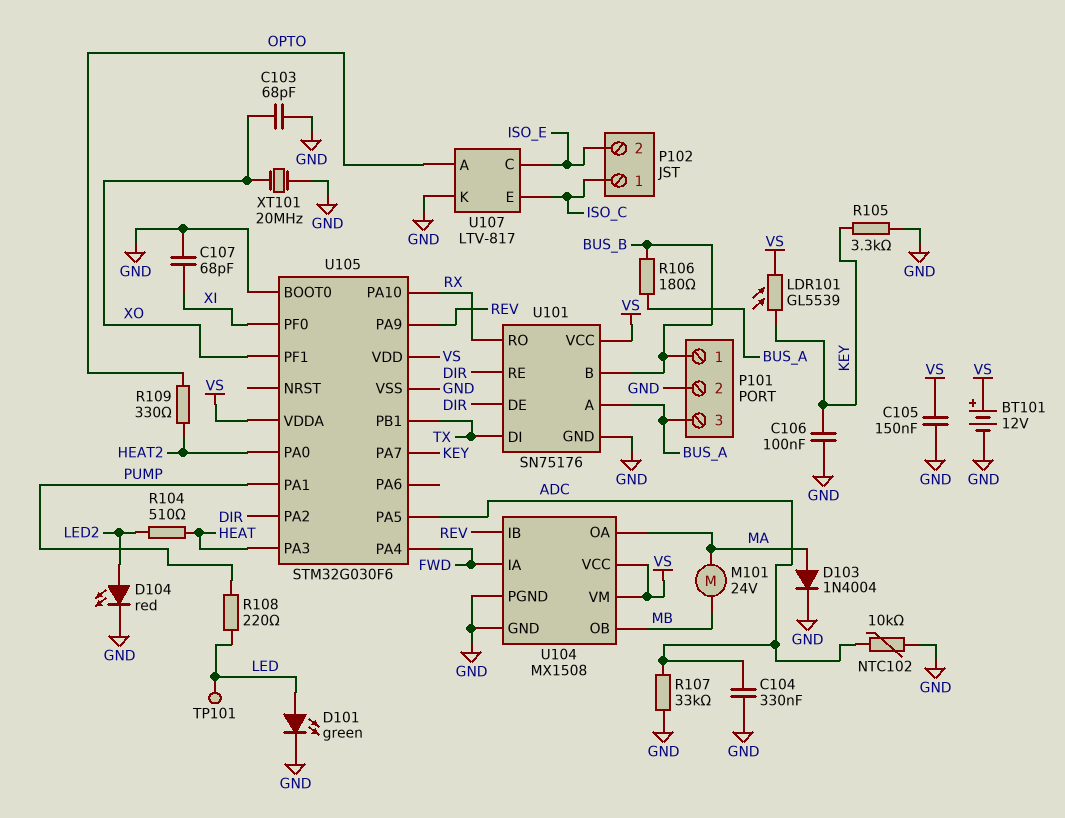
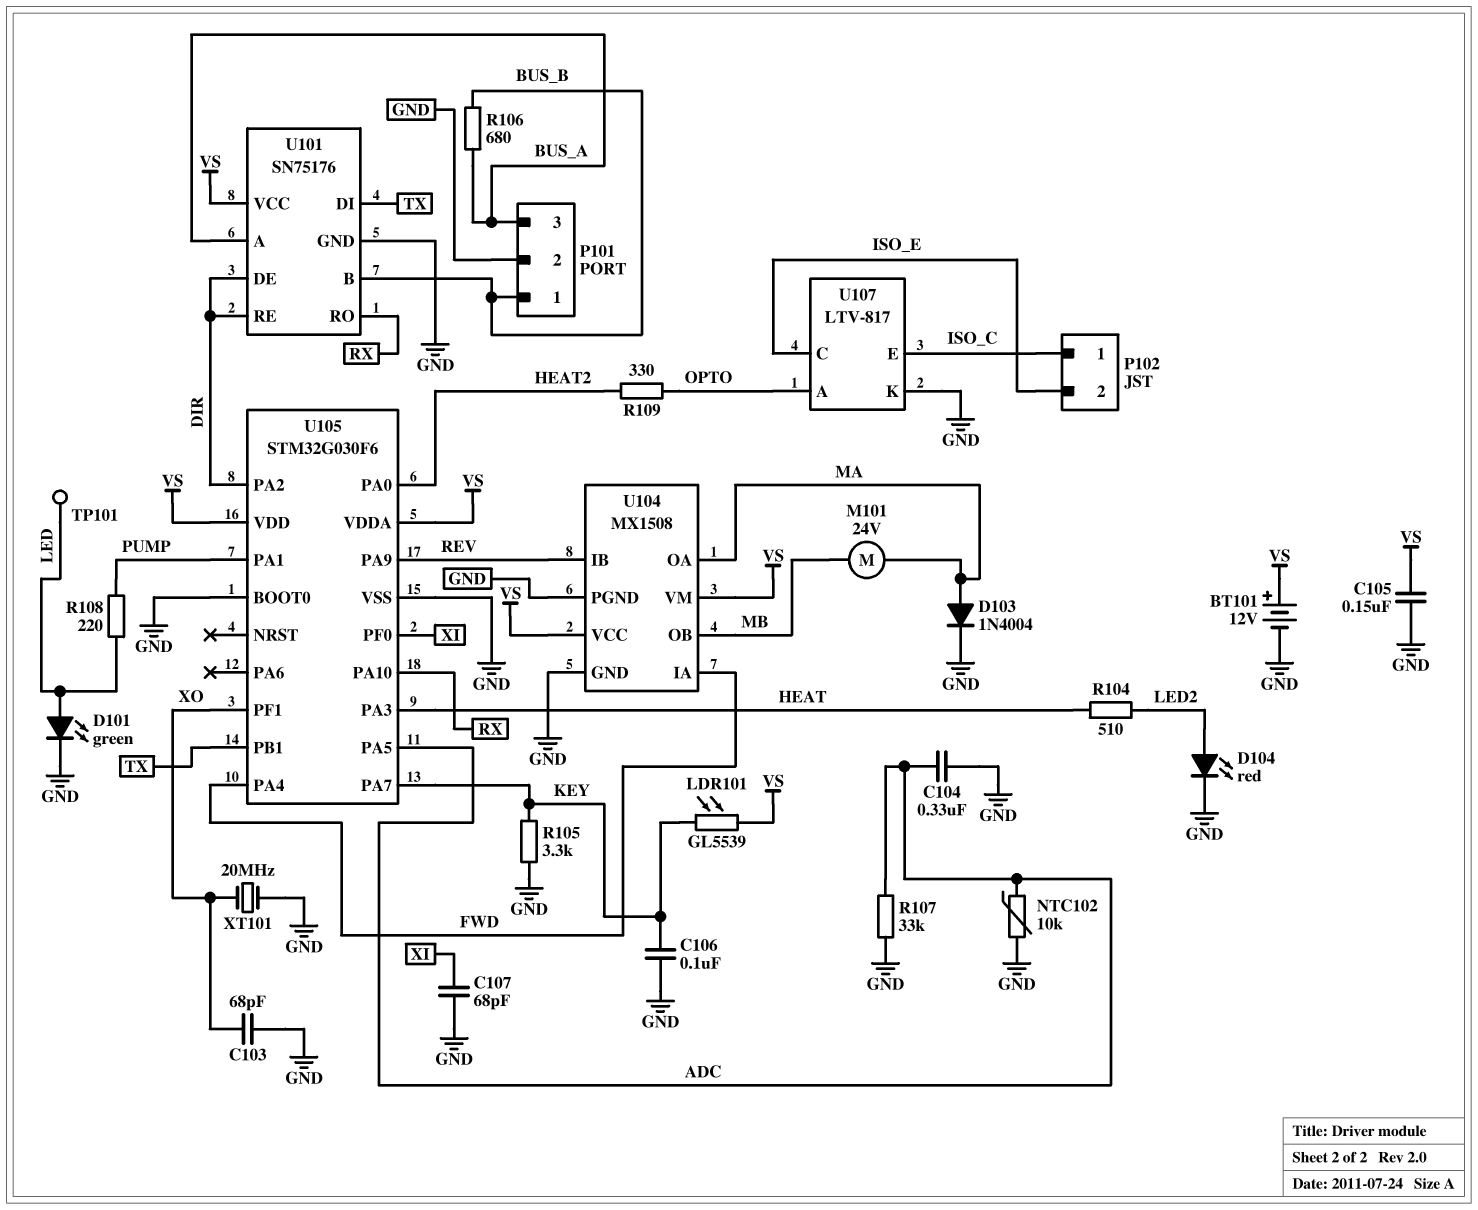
R106: 180 (BUS_A, BUS_B) -> 680 (BUS_A, BUS_B)

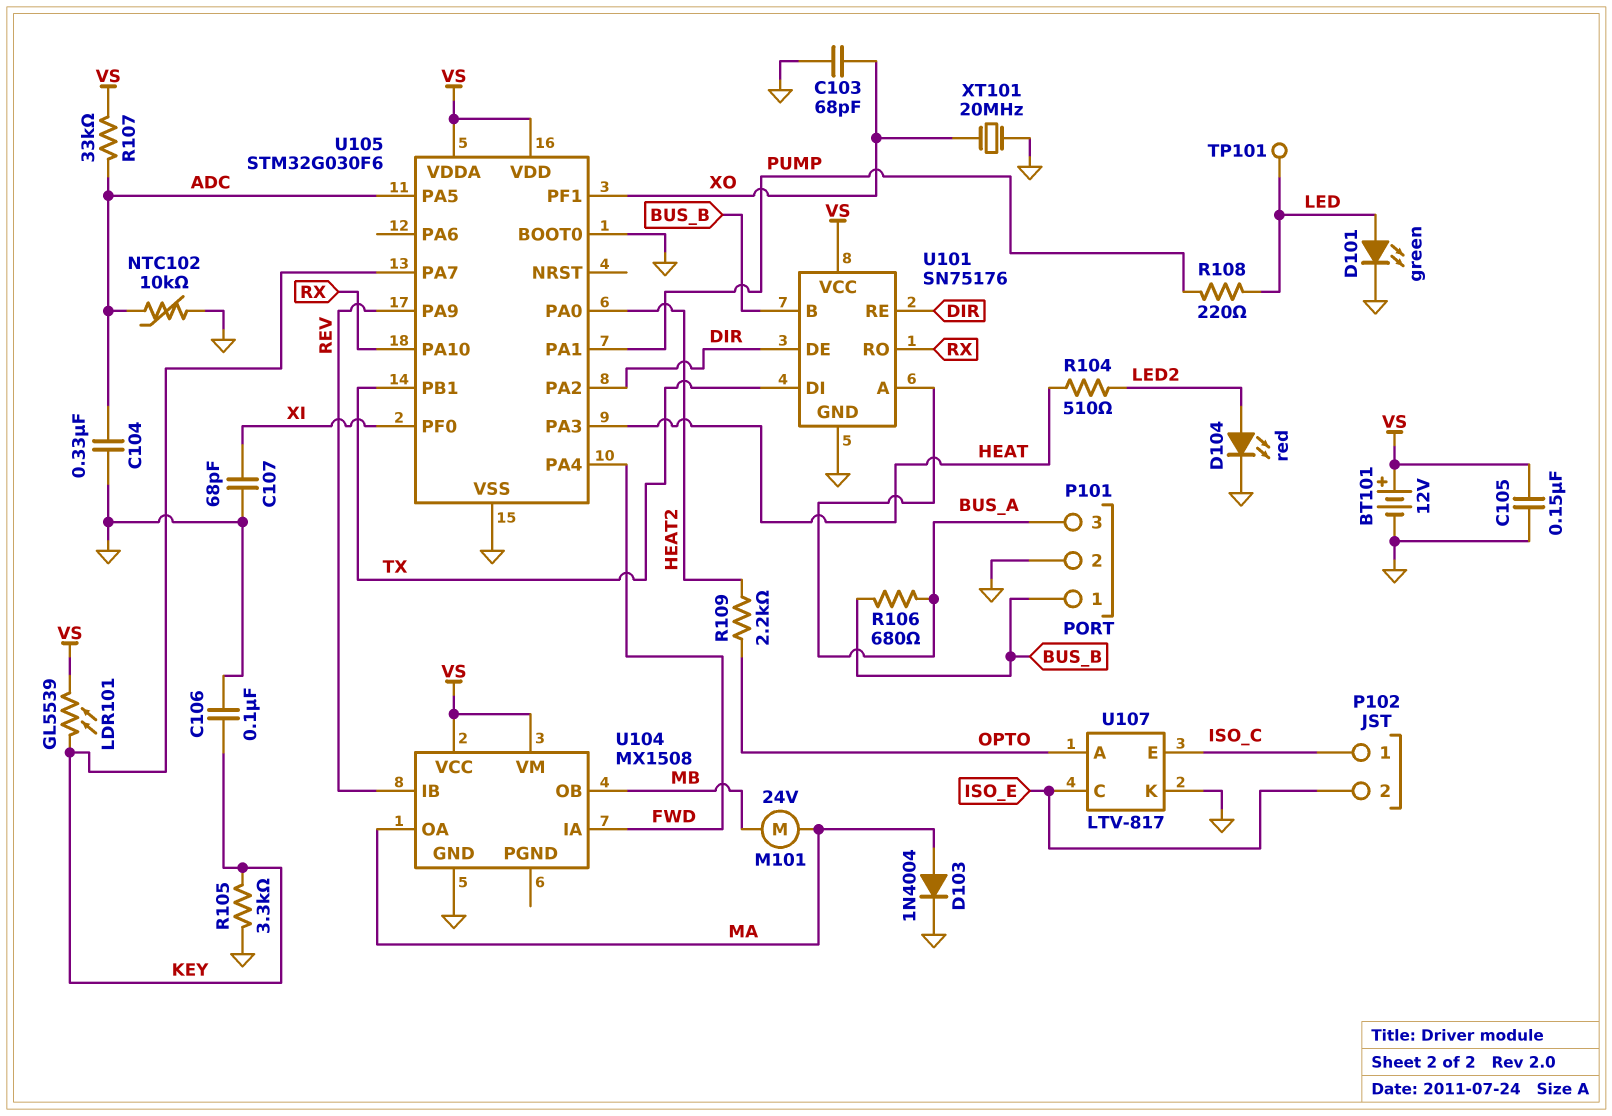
R107: 33k (ADC, GND) -> 33k (ADC, VS)
R109: 330 (HEAT2, OPTO) -> 2.2k (HEAT2, OPTO)
U104 pin PGND: GND -> none

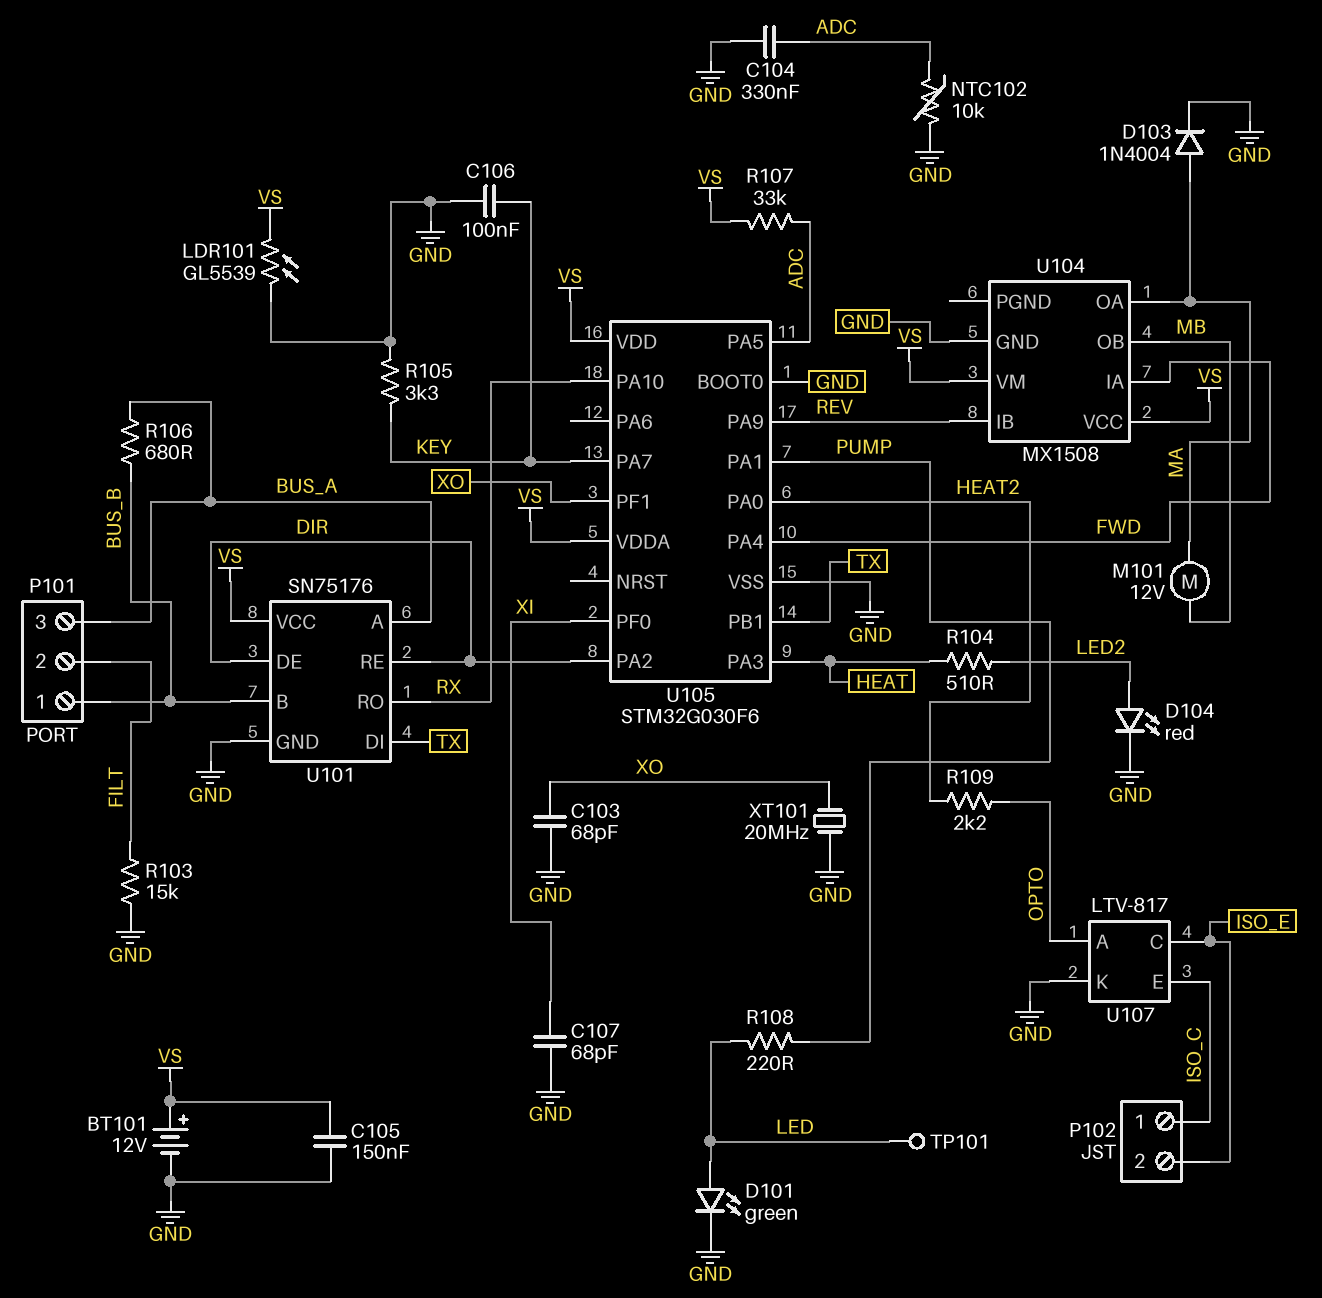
LDR101: GL5539 (KEY, VS) -> GL5539 (GND, VS)
M101: motor 24V (MA, MB) -> motor 12V (MA, MB)
P101 pin 2: GND -> FILT
R103: none -> 15k (FILT, GND)

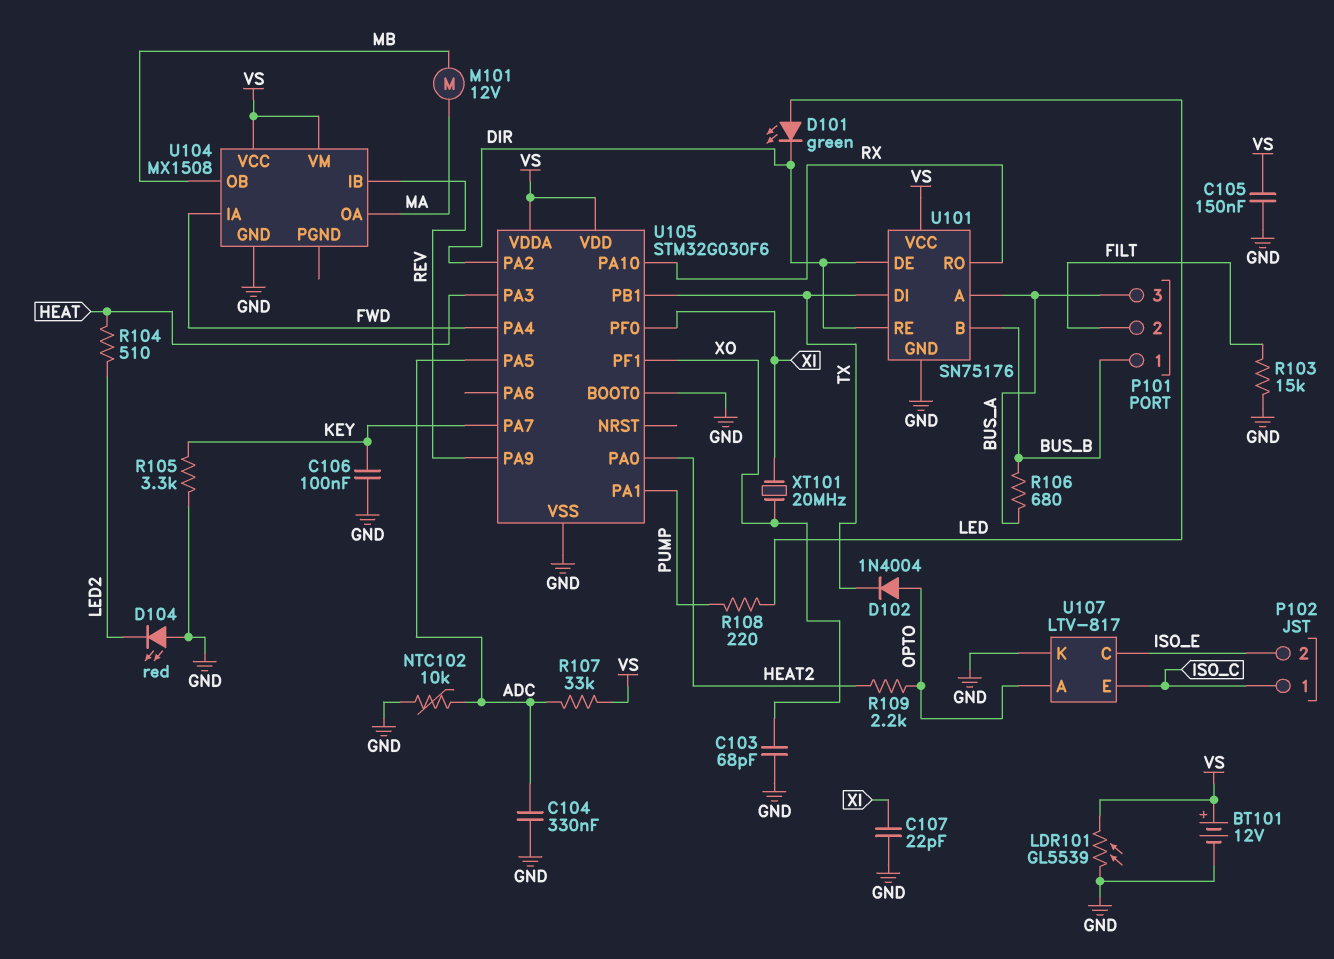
C107: 68pF (GND, XI) -> 22pF (GND, XI)
D101: LED green (A LED, K GND) -> LED green (A LED, K DIR)
D102: none -> diode 1N4004 (A OPTO, K TX)
D103: diode 1N4004 (A MA, K GND) -> none
D104: LED red (A LED2, K GND) -> LED red (A GND, K LED2)
TP101: test point (LED) -> none
XT101: 20MHz (GND, XO) -> 20MHz (XI, XO)

